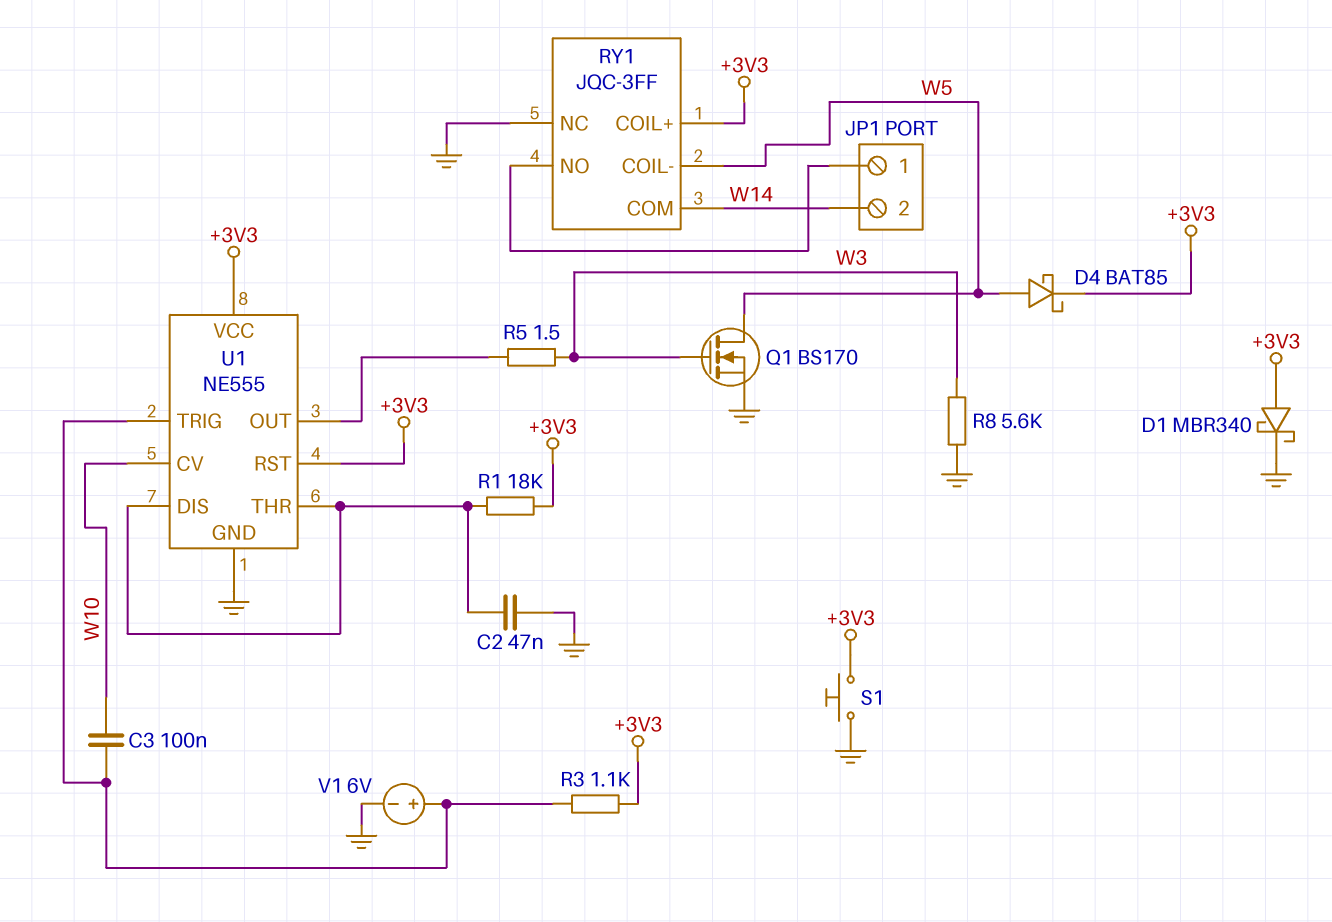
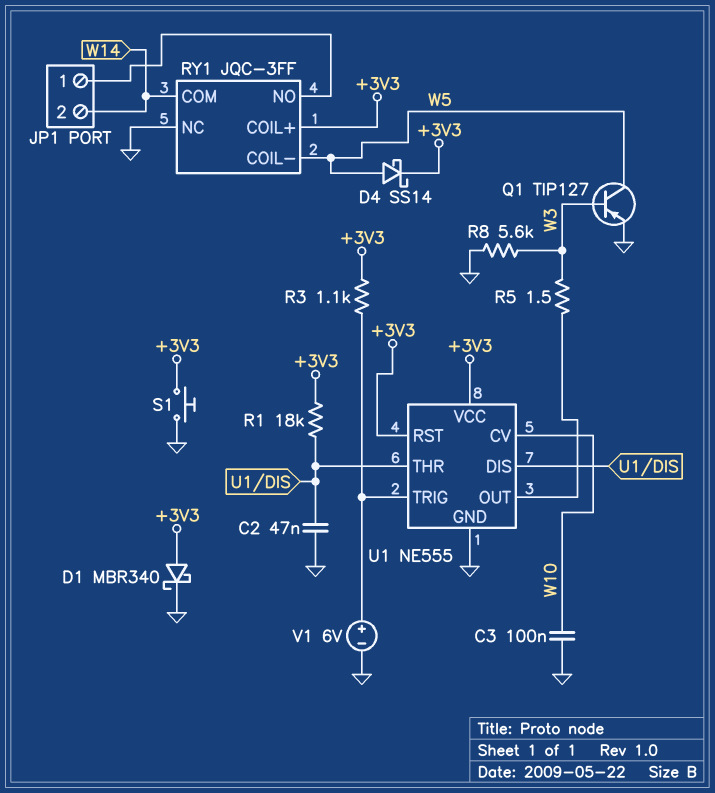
C3: 100nF (U1/TRIG, W10) -> 100nF (GND, W10)
D4: schottky BAT85 (A W5, K +3V3) -> schottky SS14 (A W5, K +3V3)
Q1: NMOS BS170 (G W3, D W5, S GND) -> PNP TIP127 (B W3, C W5, E GND)

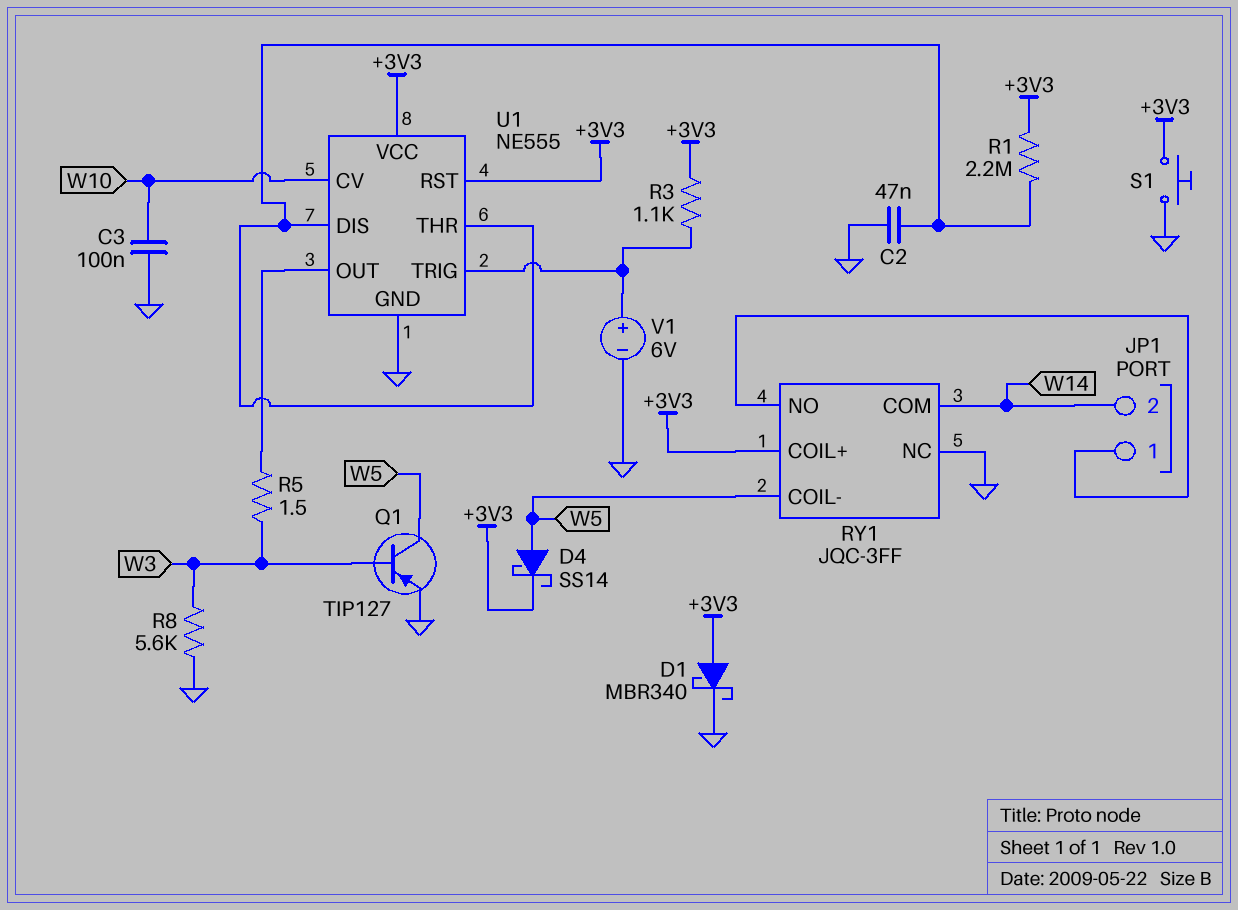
R1: 18k (+3V3, U1/DIS) -> 2.2M (+3V3, U1/DIS)

